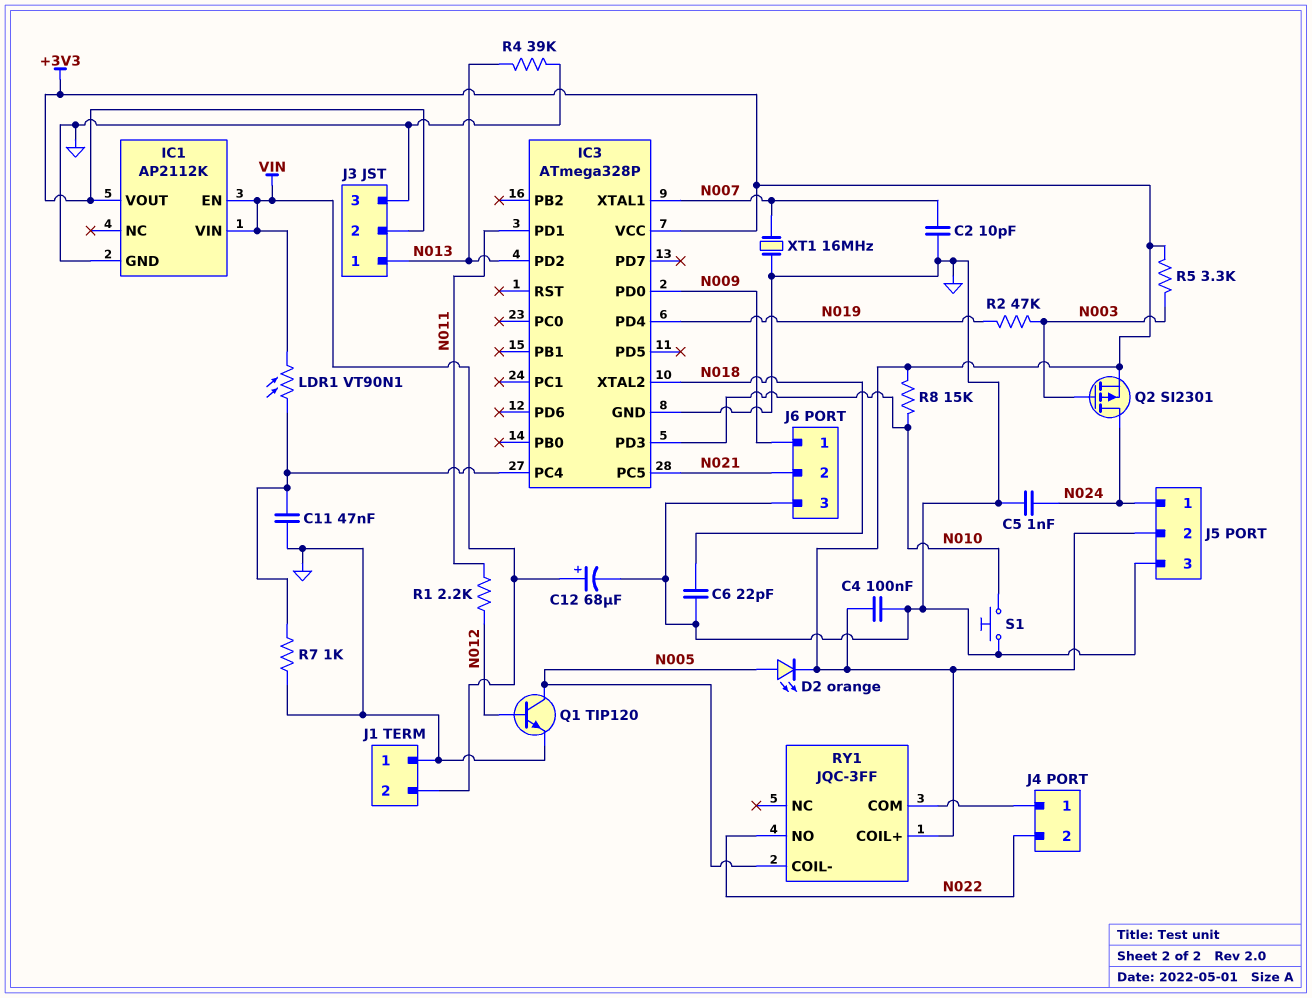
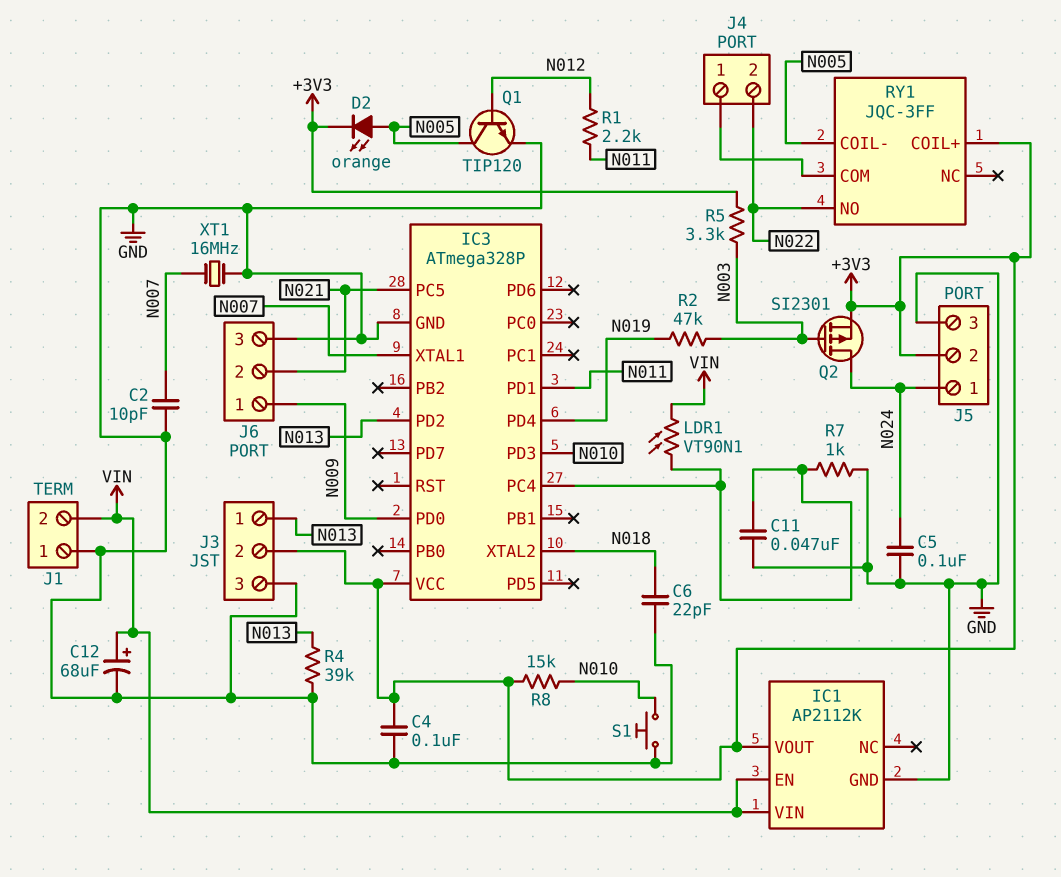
C5: 1nF (GND, N024) -> 100nF (GND, N024)

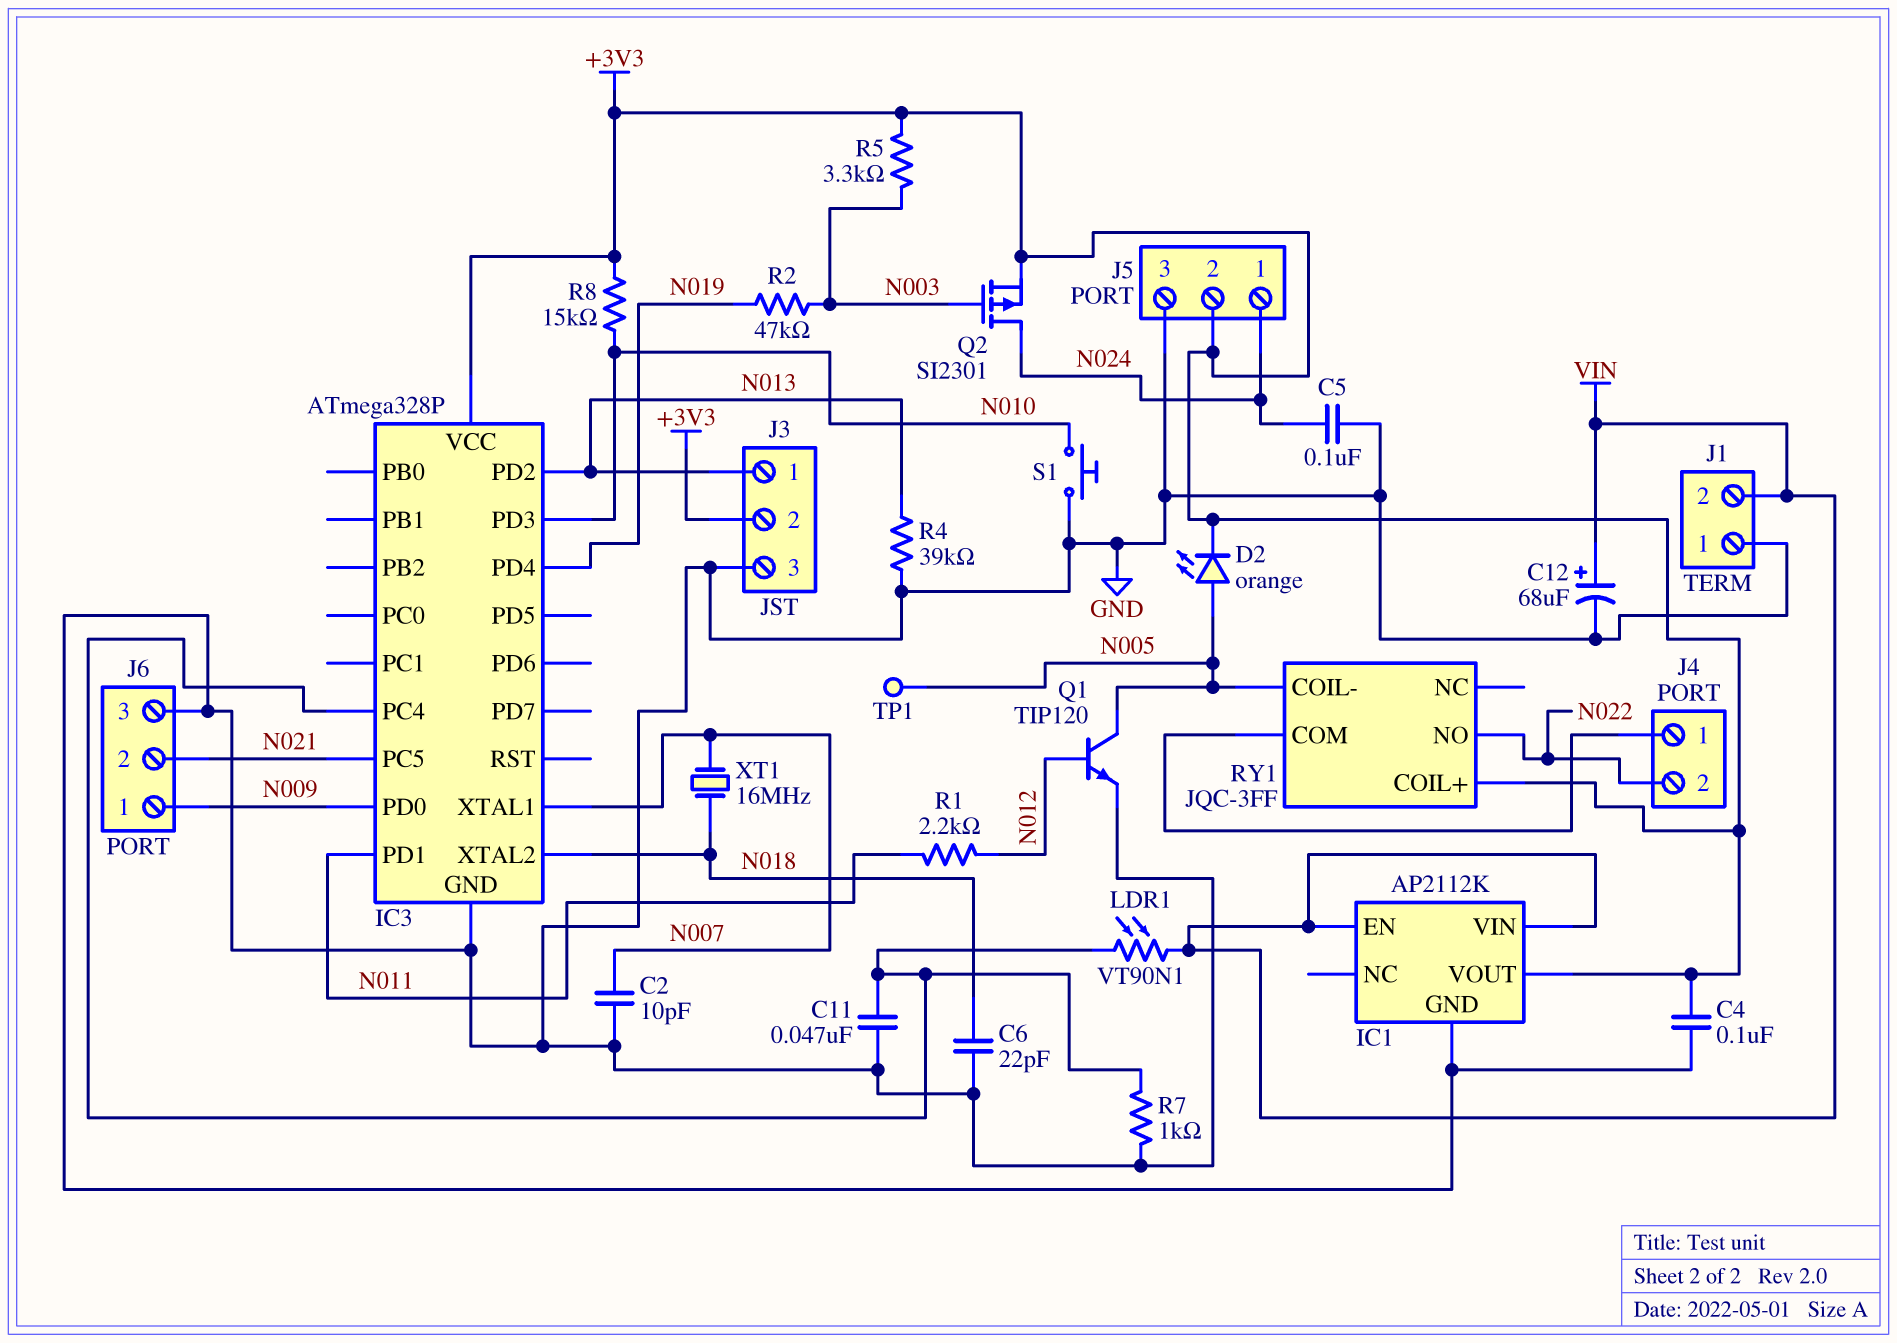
TP1: none -> test point (N005)
XT1: 16MHz (GND, N007) -> 16MHz (N007, N018)

